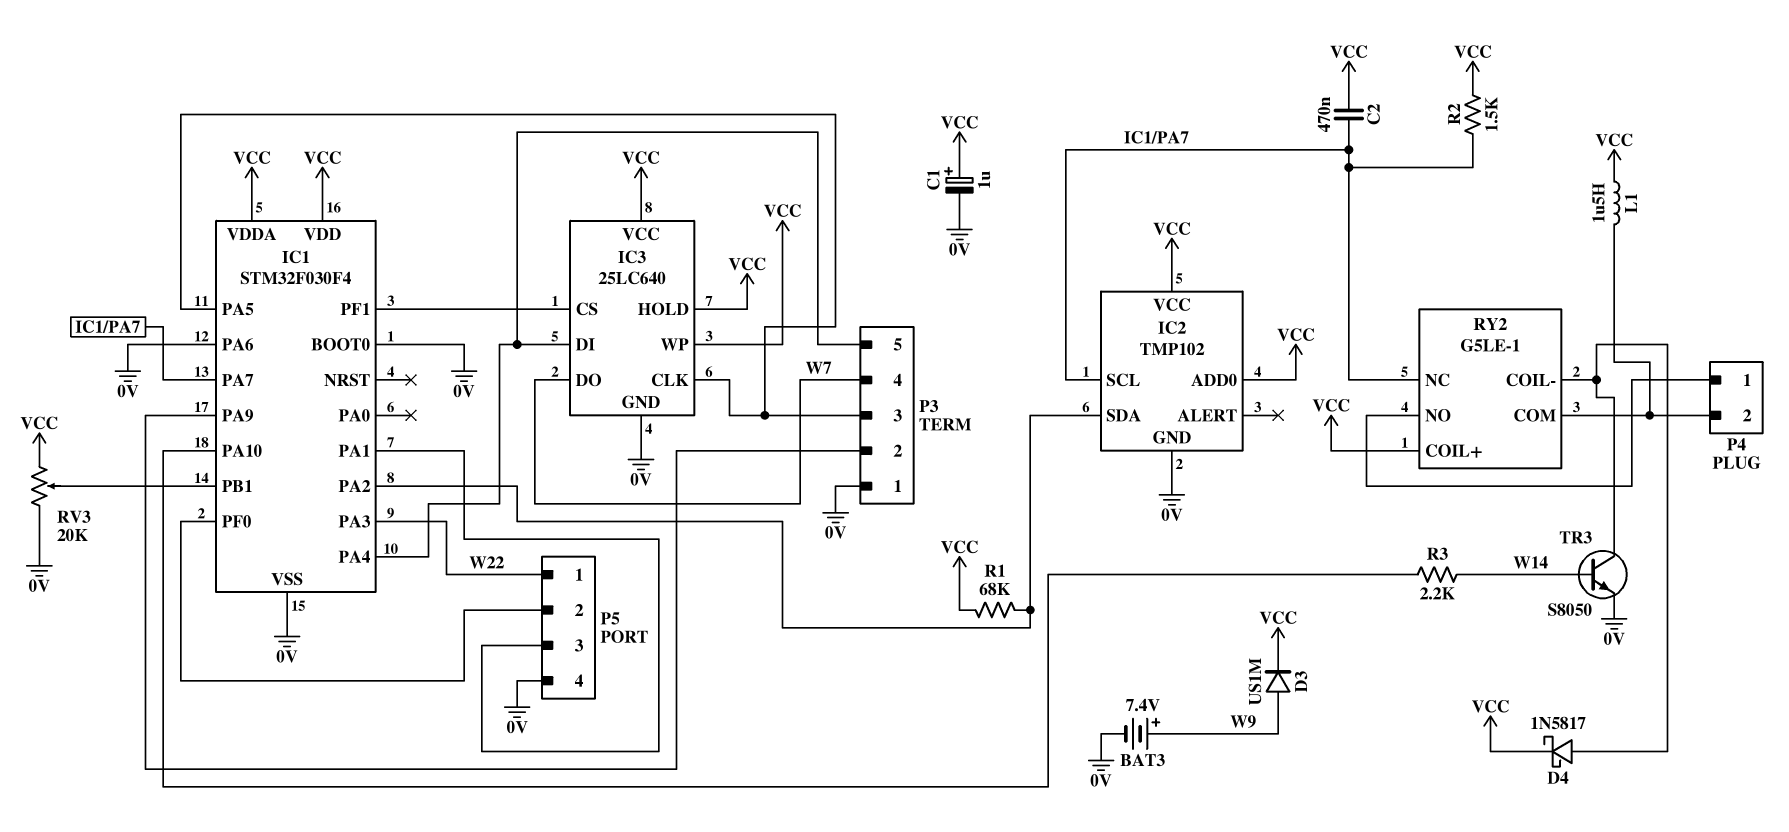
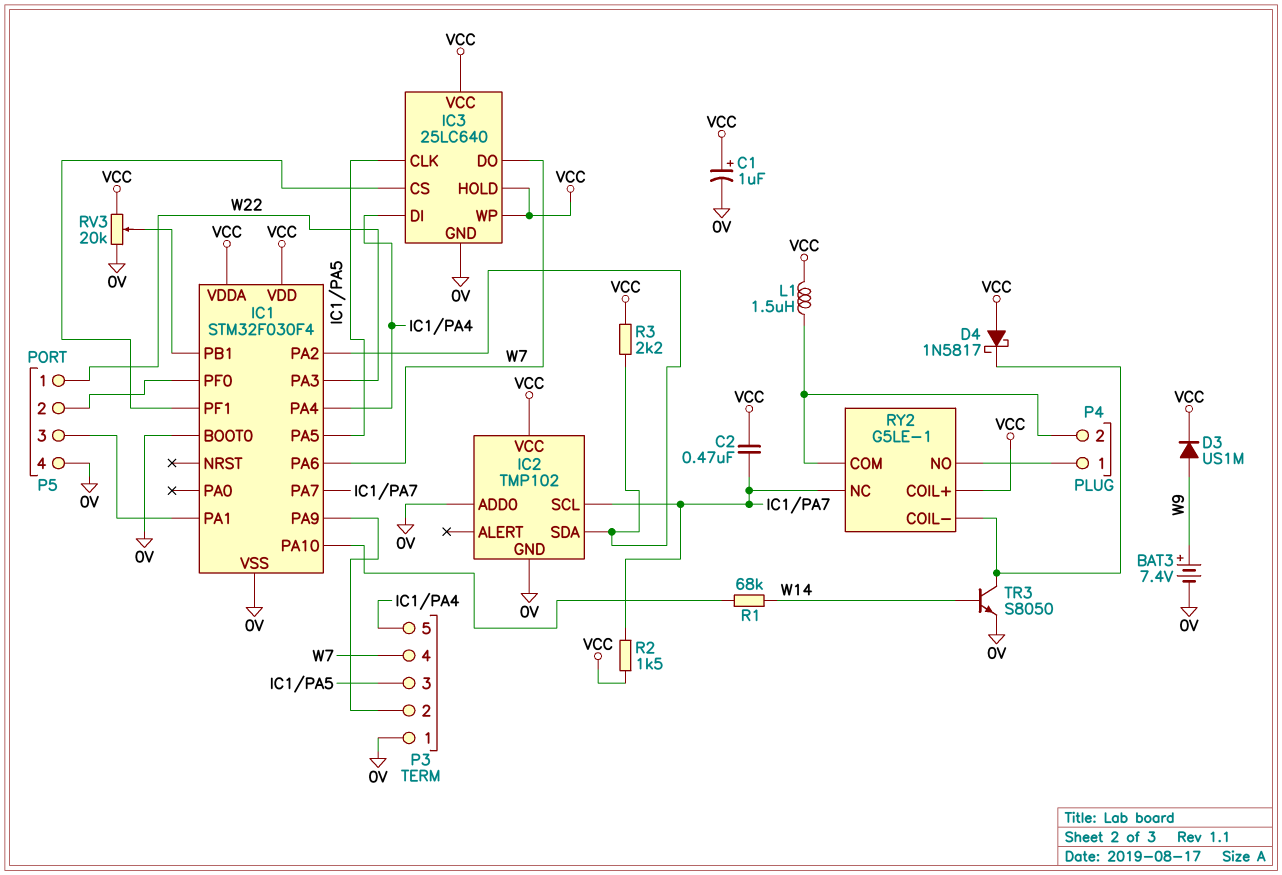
D4: schottky 1N5817 (A RY2/COIL-, K VCC) -> schottky 1N5817 (A VCC, K RY2/COIL-)
IC1 pin PA6: 0V -> W7
IC2 pin ADD0: VCC -> 0V
R1: 68k (IC1/PA2, VCC) -> 68k (IC1/PA10, W14)
R3: 2.2k (IC1/PA10, W14) -> 2.2k (IC1/PA2, VCC)

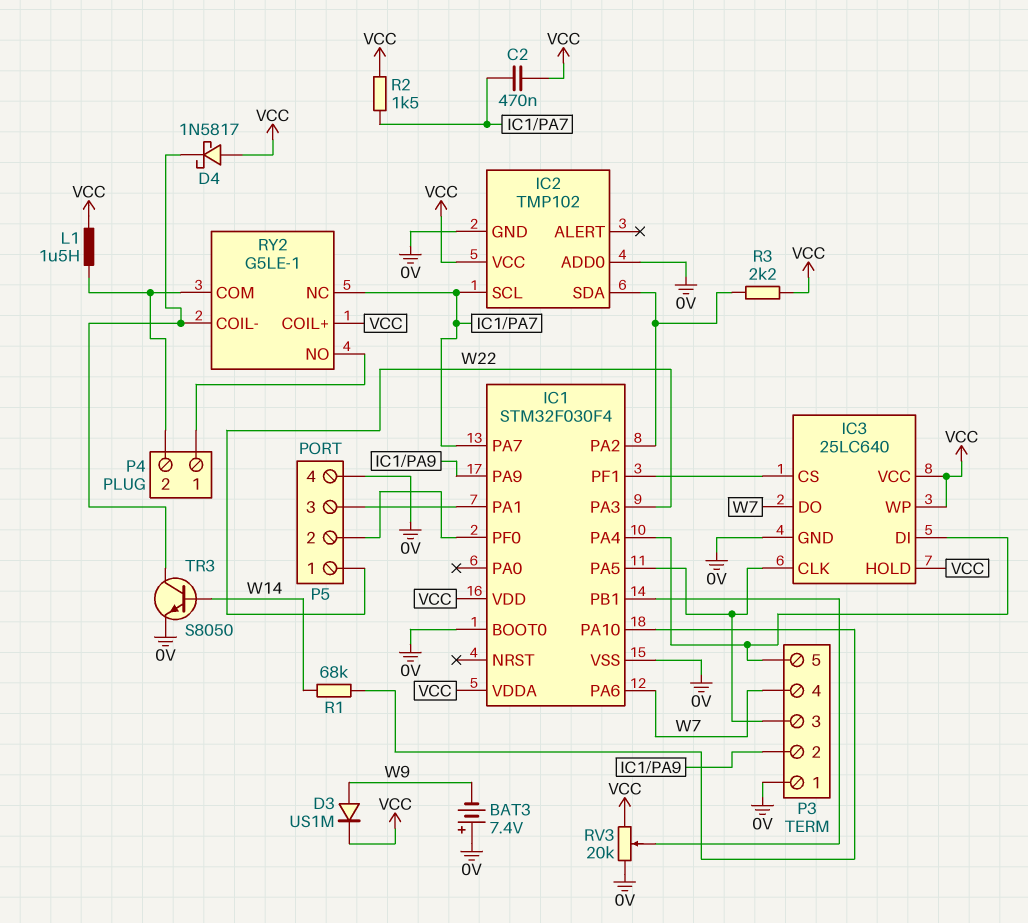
BAT3: 7.4V (plus W9, minus 0V) -> 7.4V (plus 0V, minus W9)
C1: 1uF (plus VCC, minus 0V) -> none

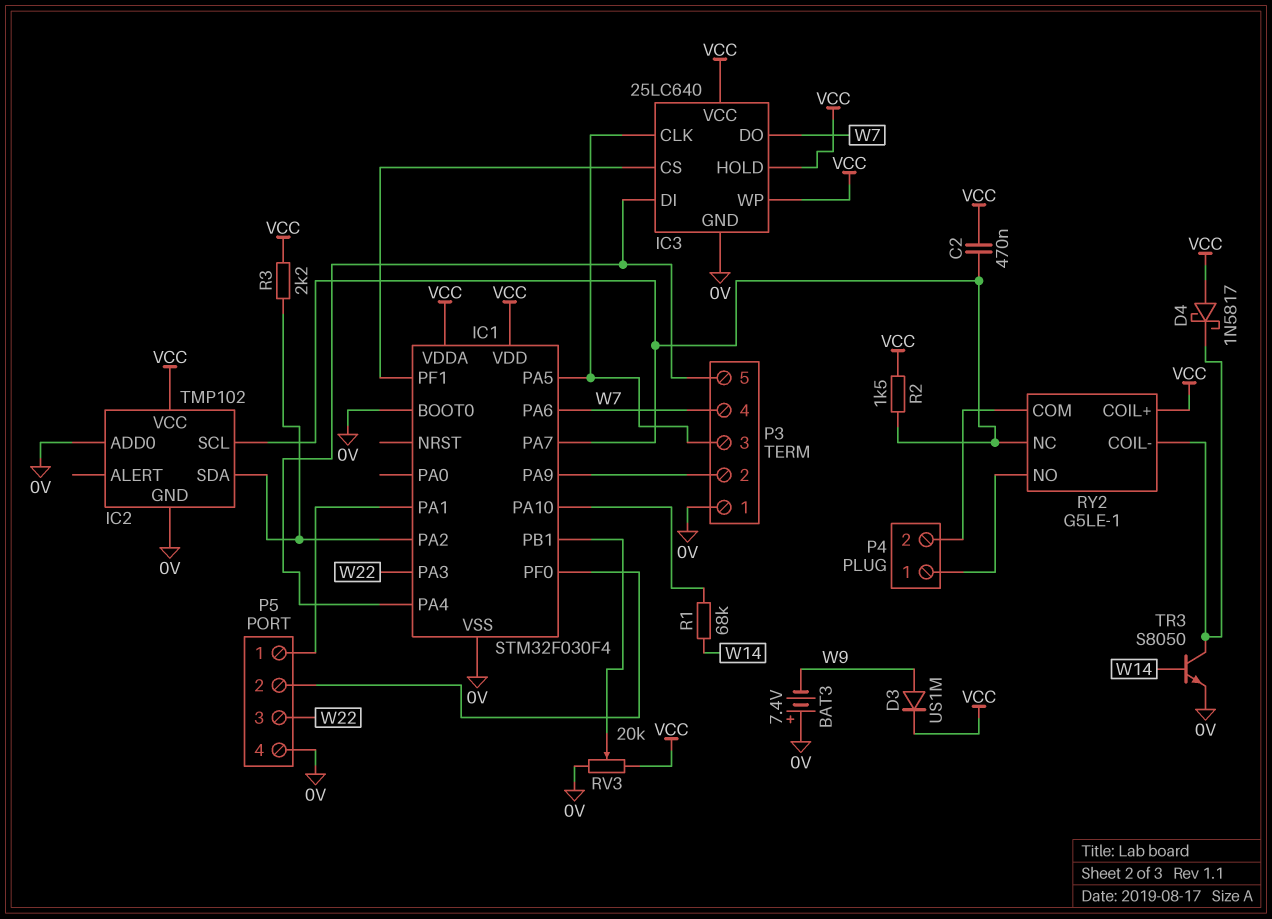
L1: 1.5uH (P4/2, VCC) -> none
P5 pin 1: W22 -> IC1/PA1
P5 pin 3: IC1/PA1 -> W22

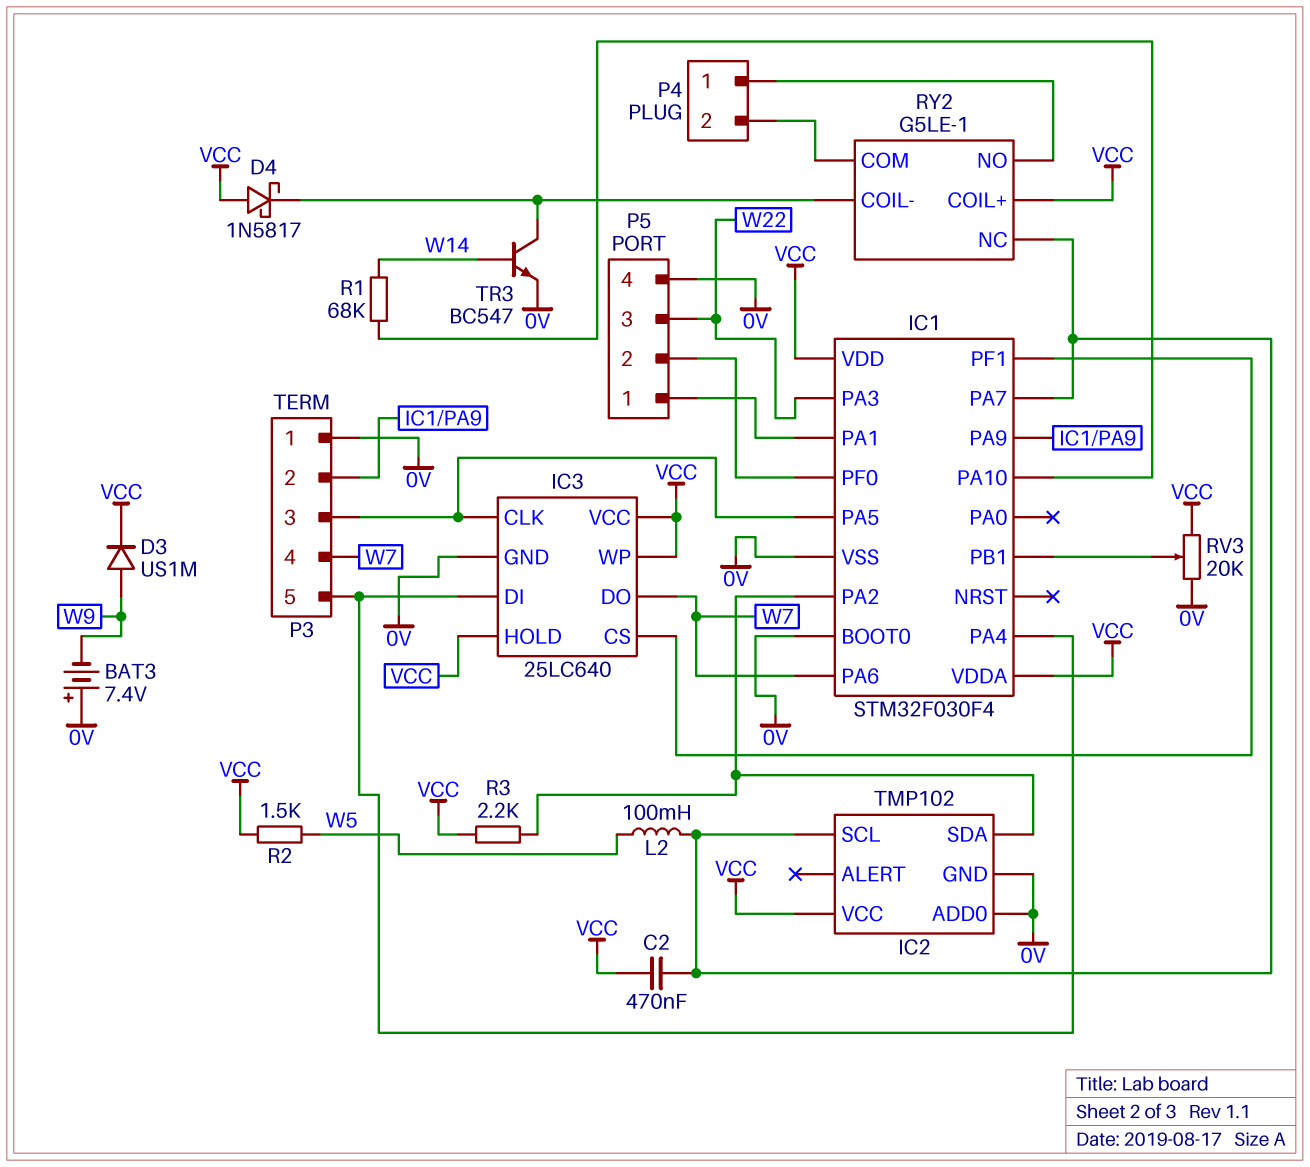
L2: none -> 100mH (IC1/PA7, W5)
R2: 1.5k (IC1/PA7, VCC) -> 1.5k (VCC, W5)
TR3: NPN S8050 (B W14, C RY2/COIL-, E 0V) -> NPN BC547 (B W14, C RY2/COIL-, E 0V)

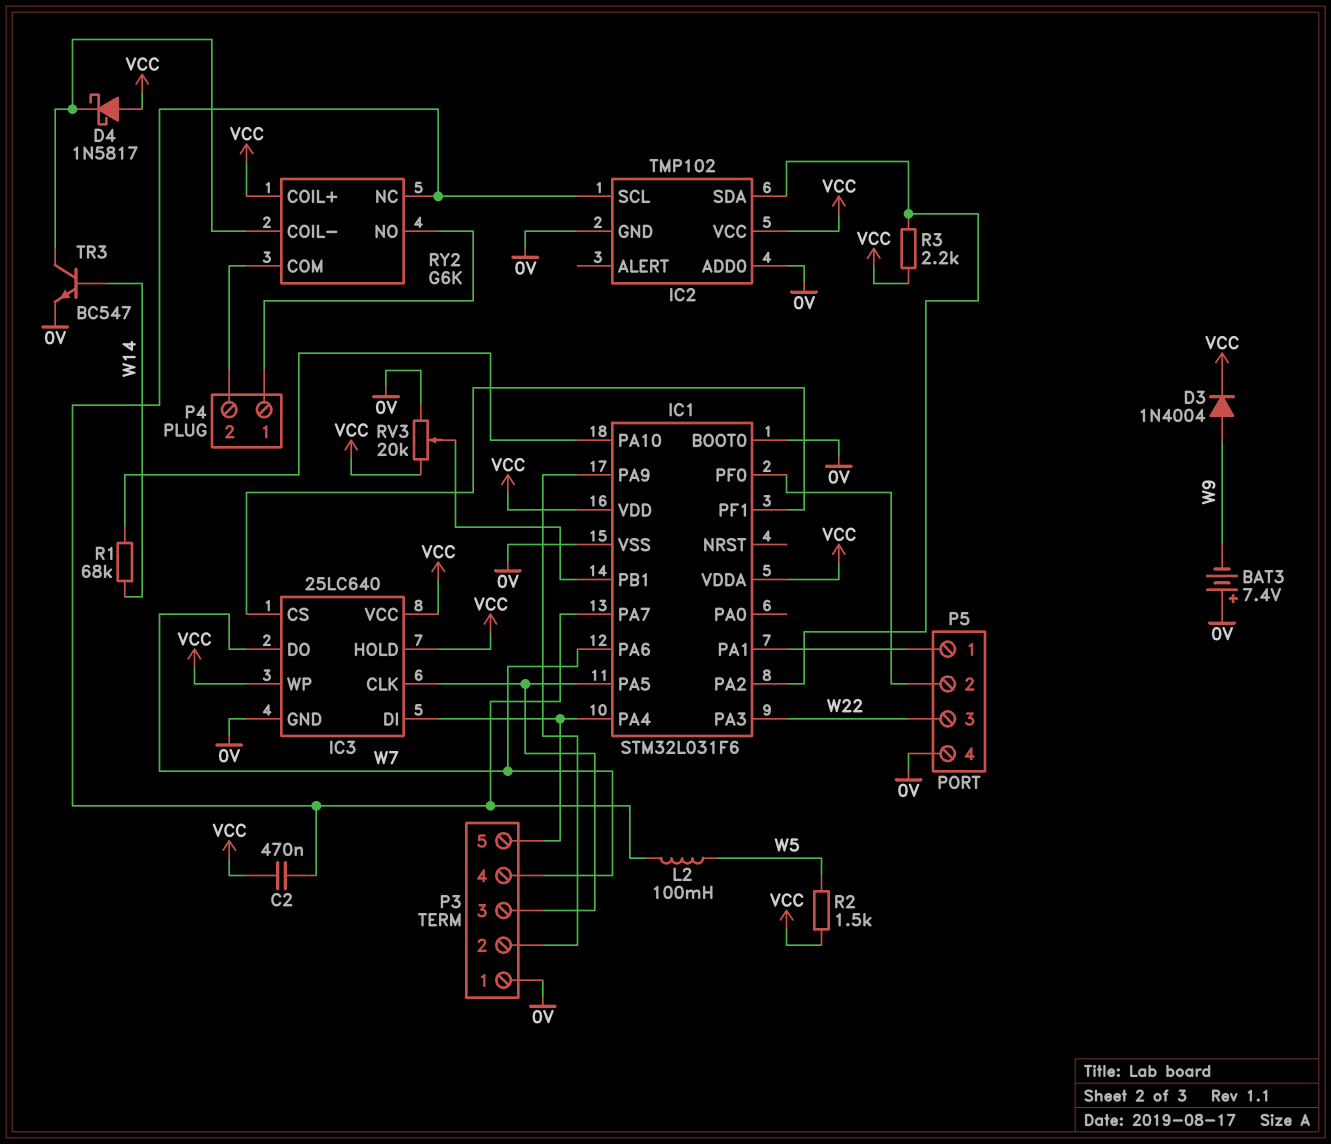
D3: diode US1M (A W9, K VCC) -> diode 1N4004 (A W9, K VCC)
IC1: STM32F030F4 -> STM32L031F6
RY2: G5LE-1 -> G6K

